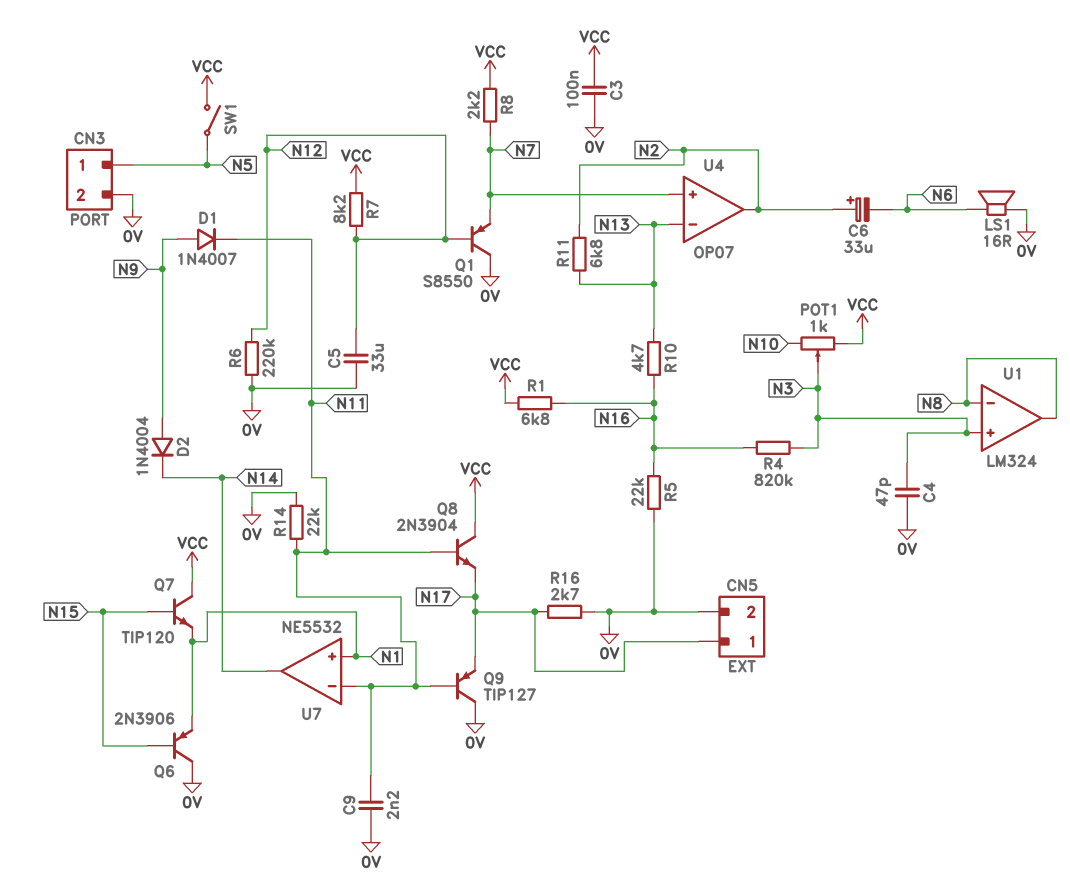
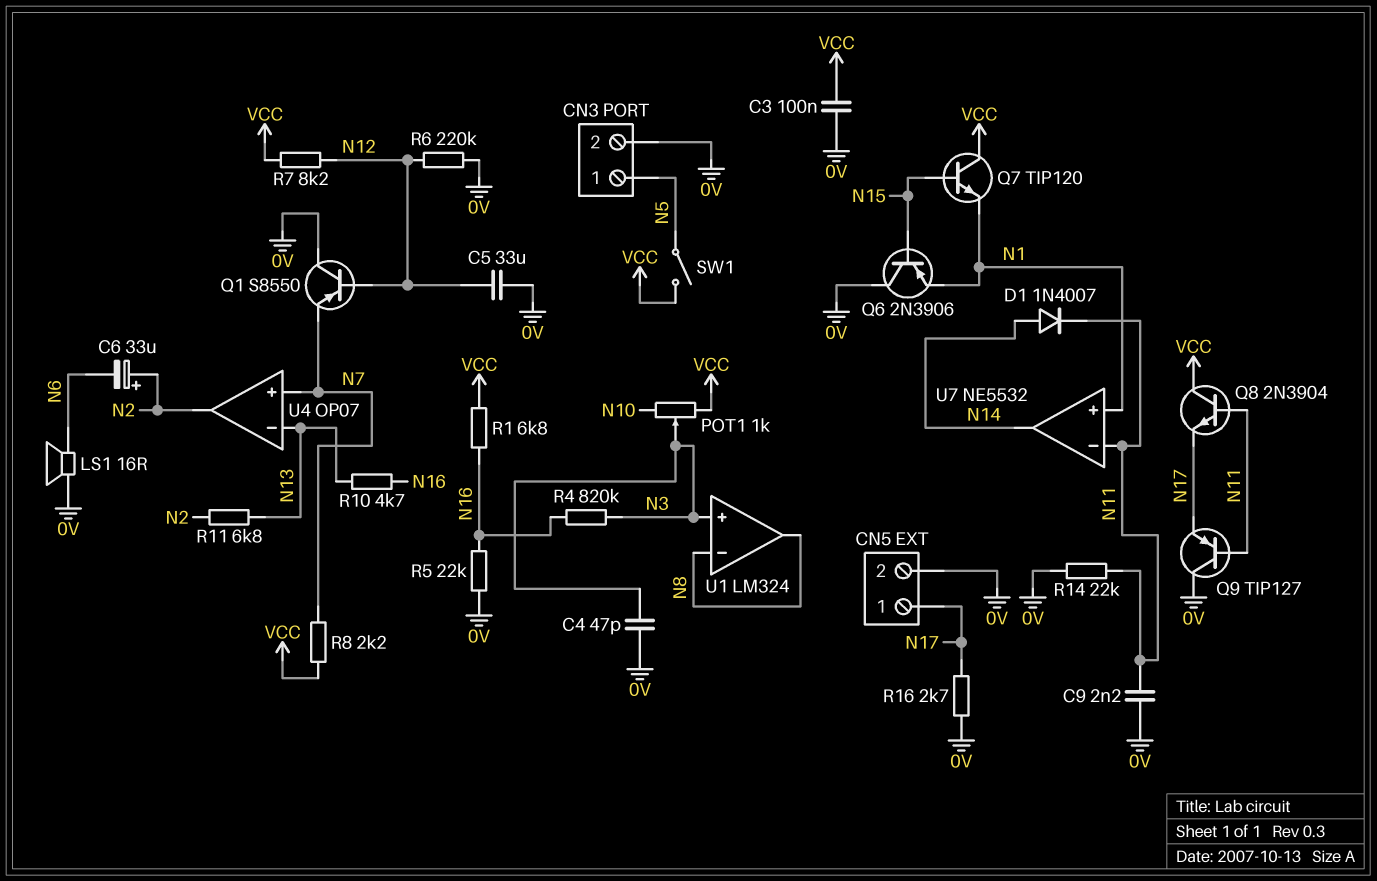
D1: diode 1N4007 (A N9, K N11) -> diode 1N4007 (A N14, K N11)
D2: diode 1N4004 (A N9, K N14) -> none

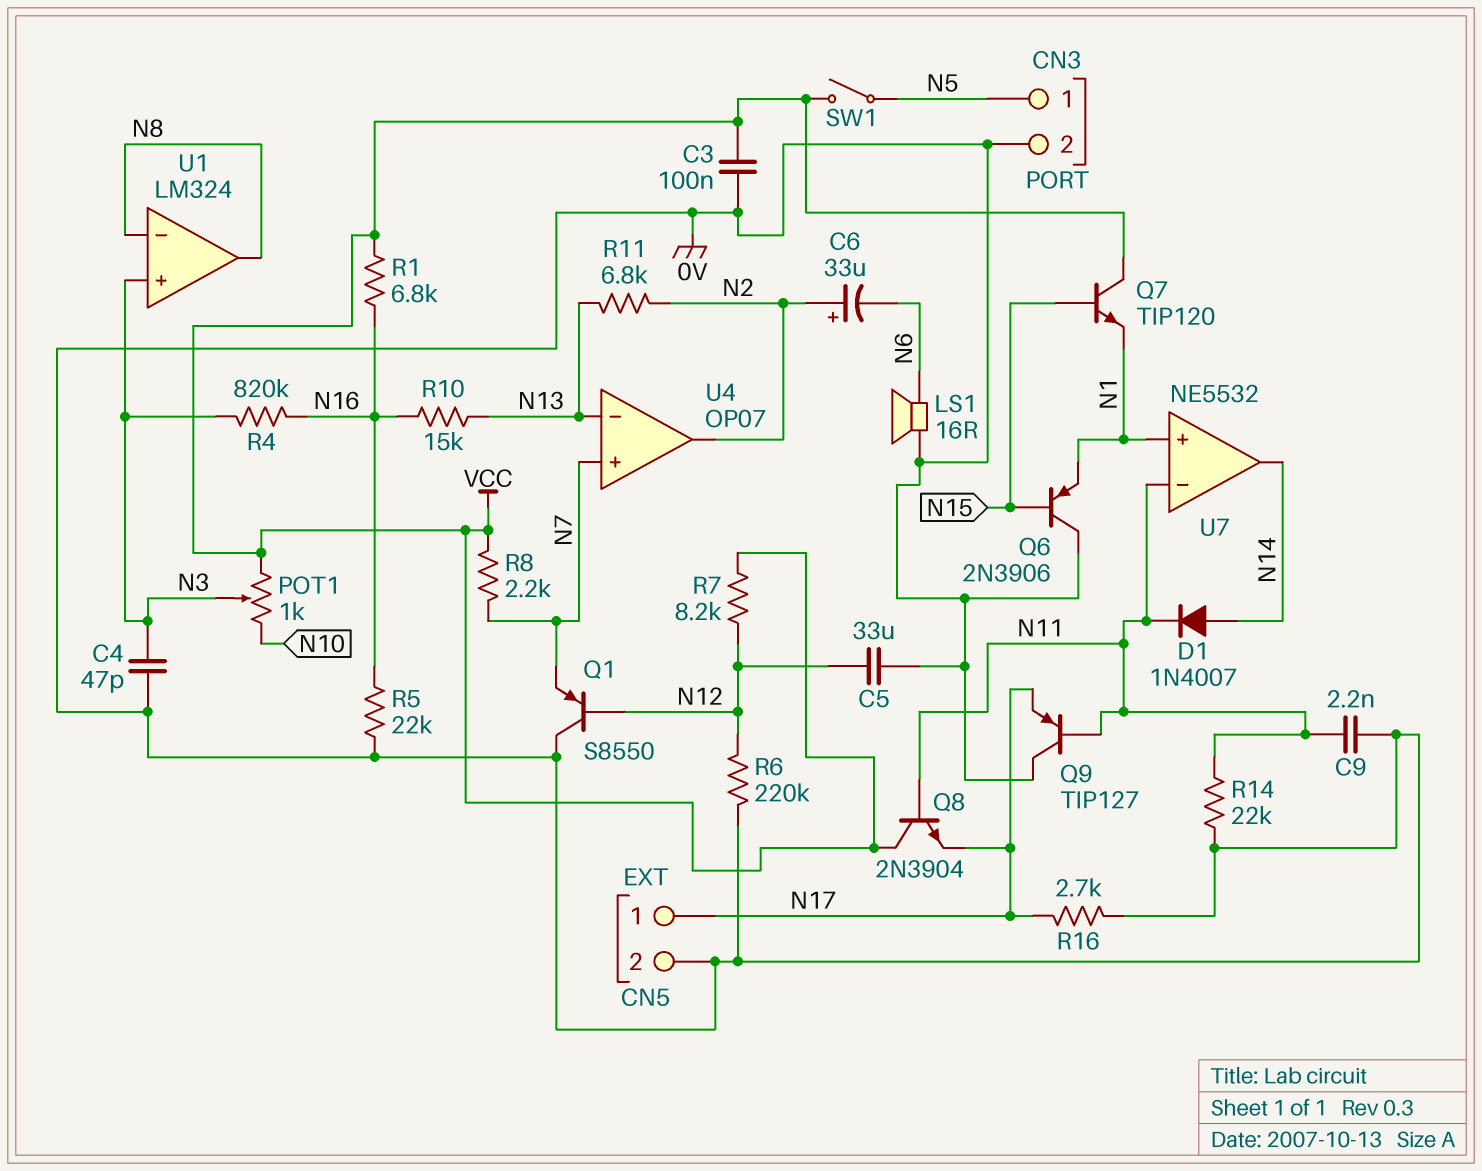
R10: 4.7k (N13, N16) -> 15k (N13, N16)

